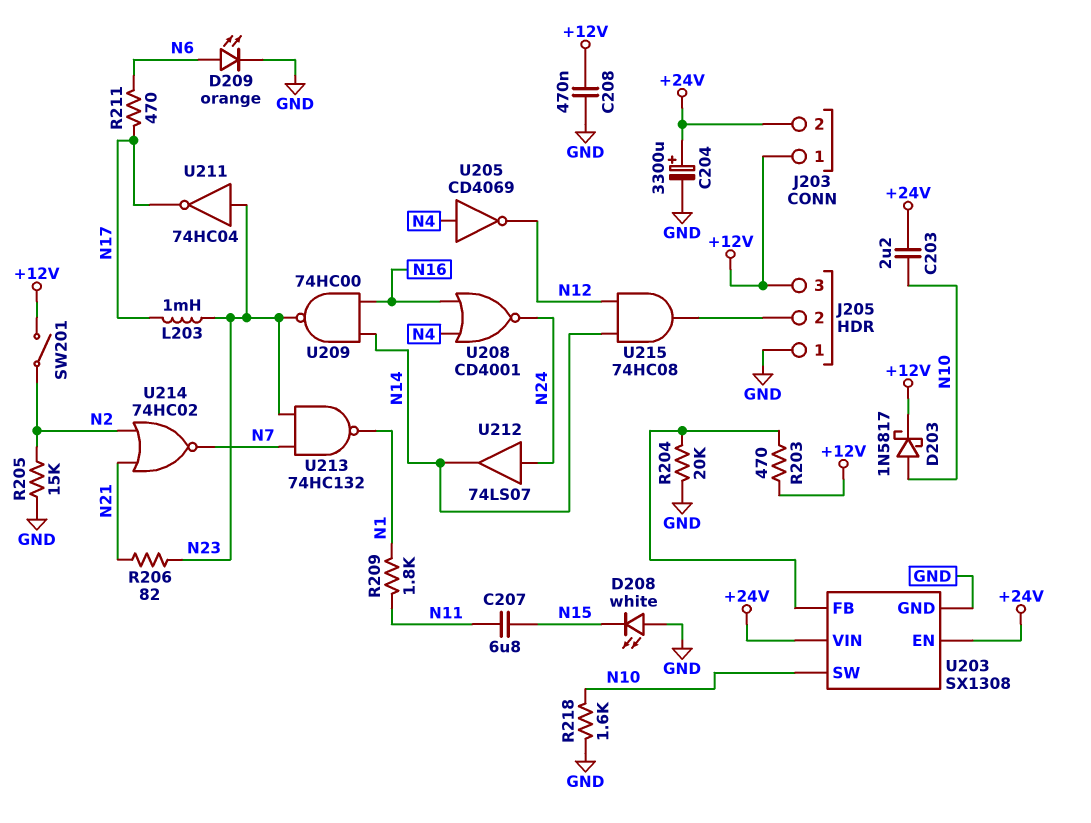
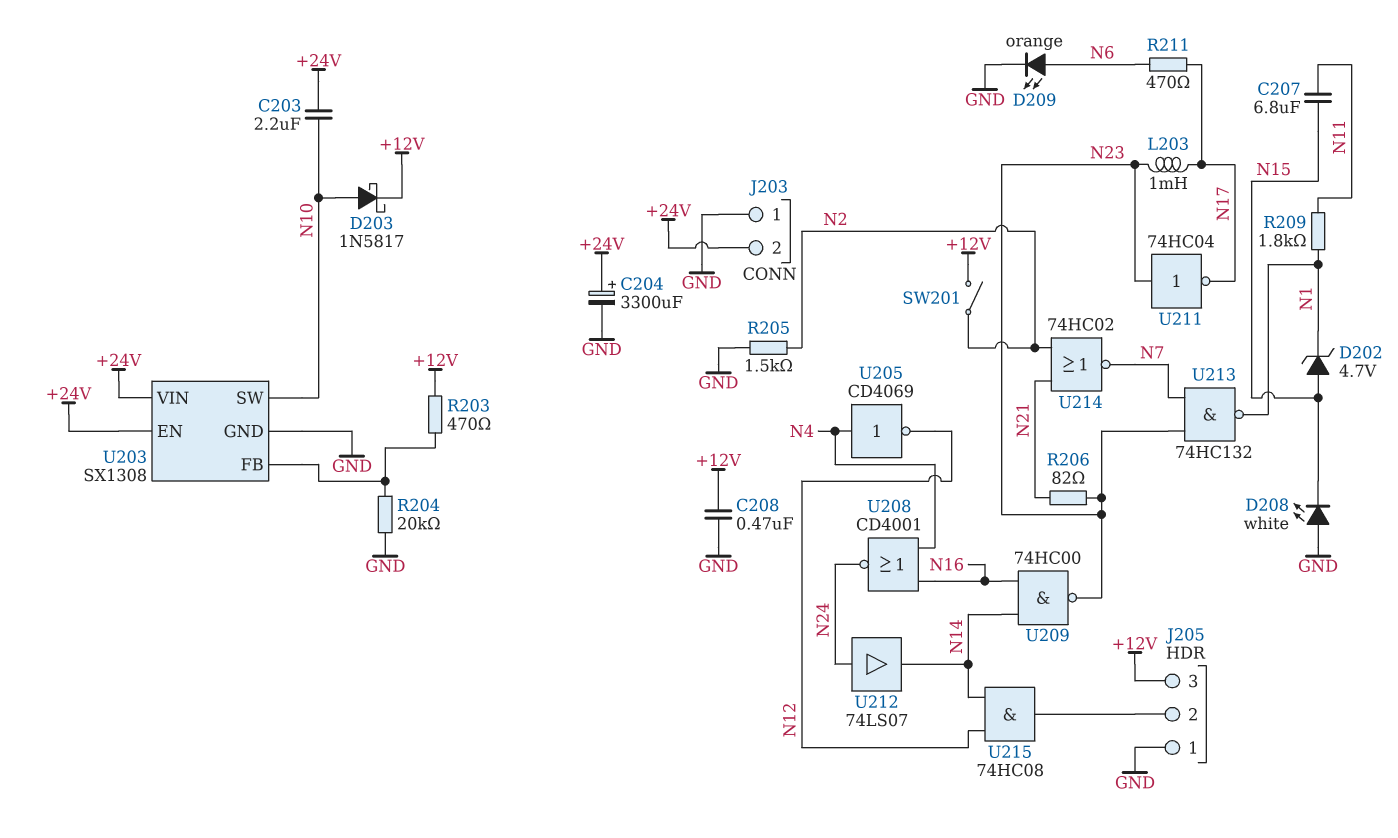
D202: none -> zener 4.7V (A N15, K N1)
J203 pin 1: +12V -> GND
R205: 15k (GND, N2) -> 1.5k (GND, N2)
R218: 1.6k (GND, N10) -> none

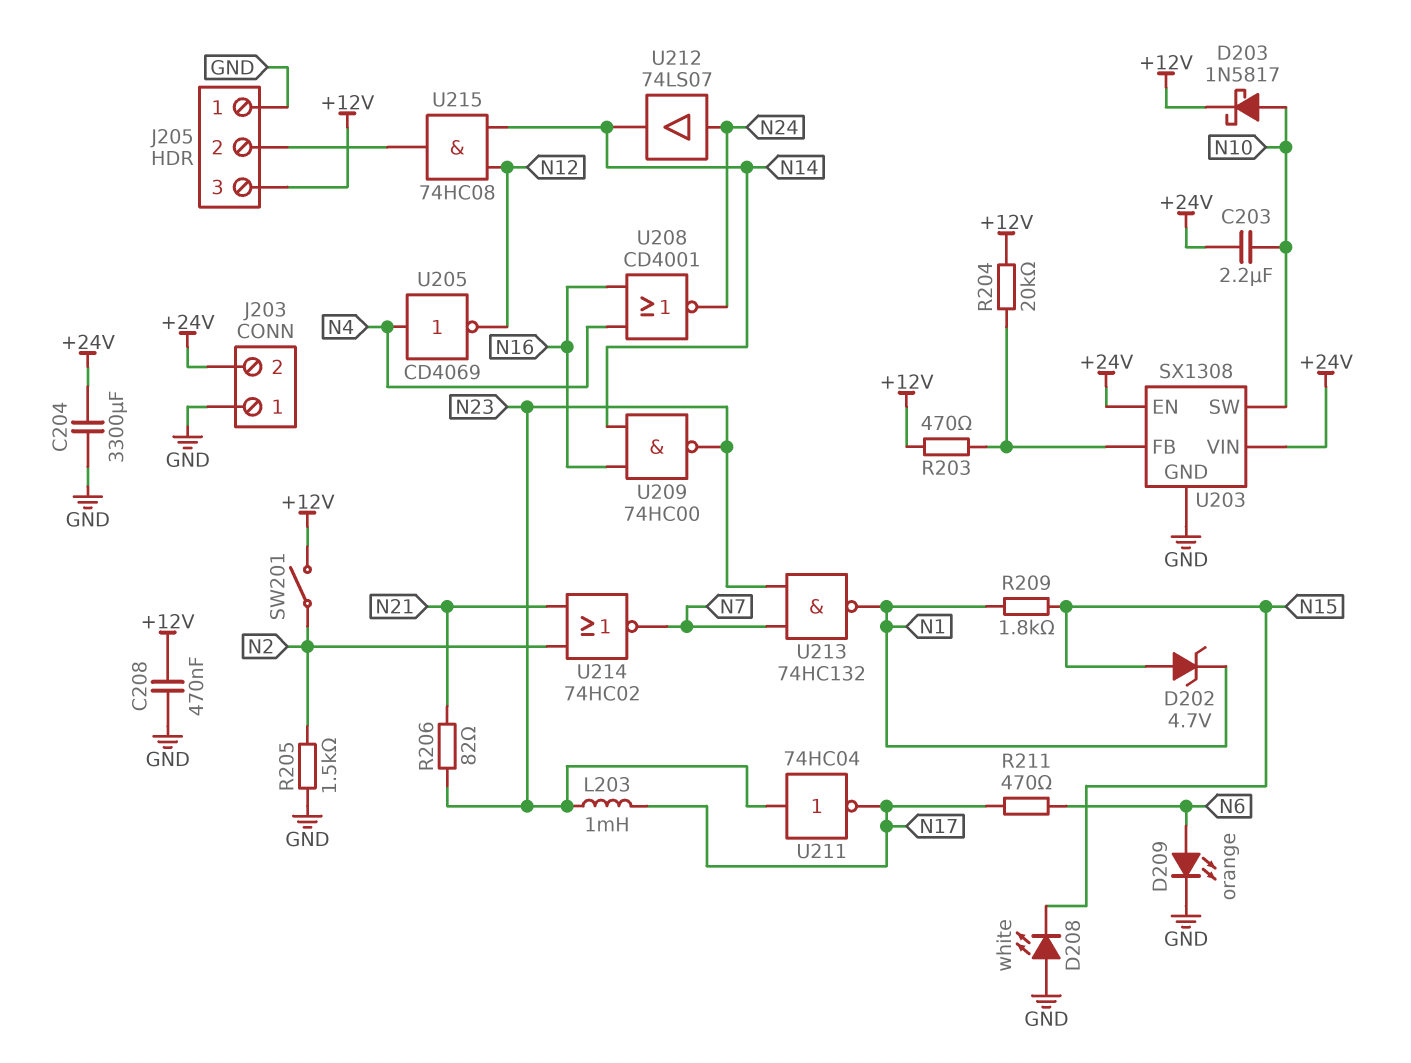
C204: 3300uF (plus +24V, minus GND) -> 3300uF (+24V, GND)
C207: 6.8uF (N11, N15) -> none
R204: 20k (GND, U203/FB) -> 20k (+12V, U203/FB)
R209: 1.8k (N1, N11) -> 1.8k (N1, N15)

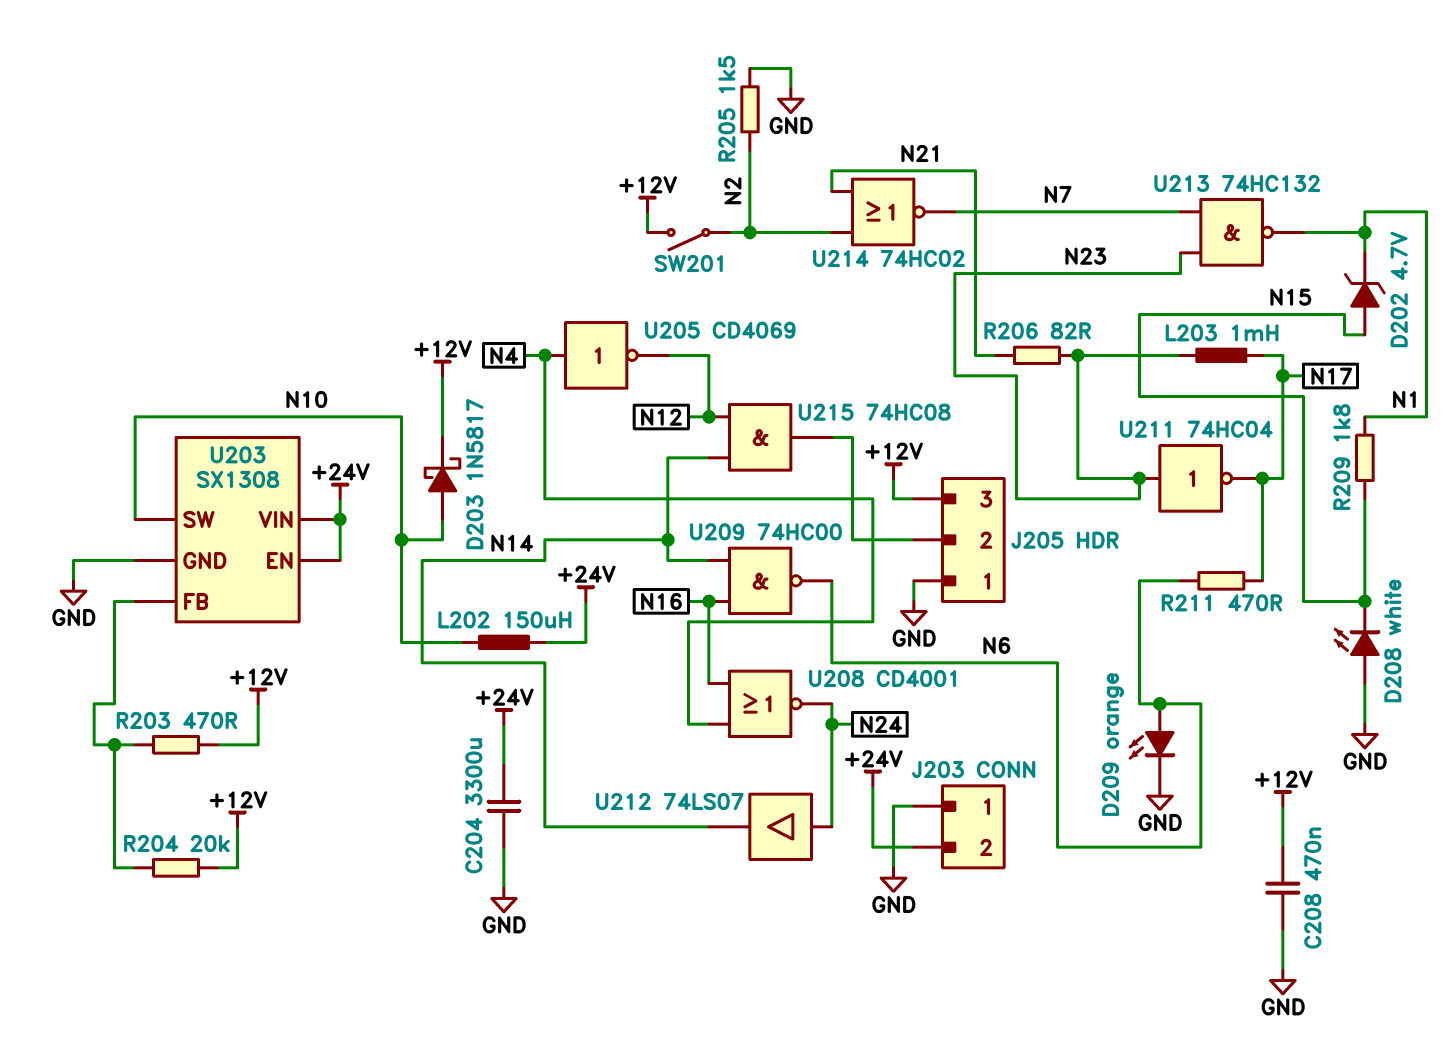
C203: 2.2uF (+24V, N10) -> none
L202: none -> 150uH (+24V, N10)
U209: NAND 74HC00 (in N14, in N16, out N23) -> NAND 74HC00 (in N14, in N16, out N6)

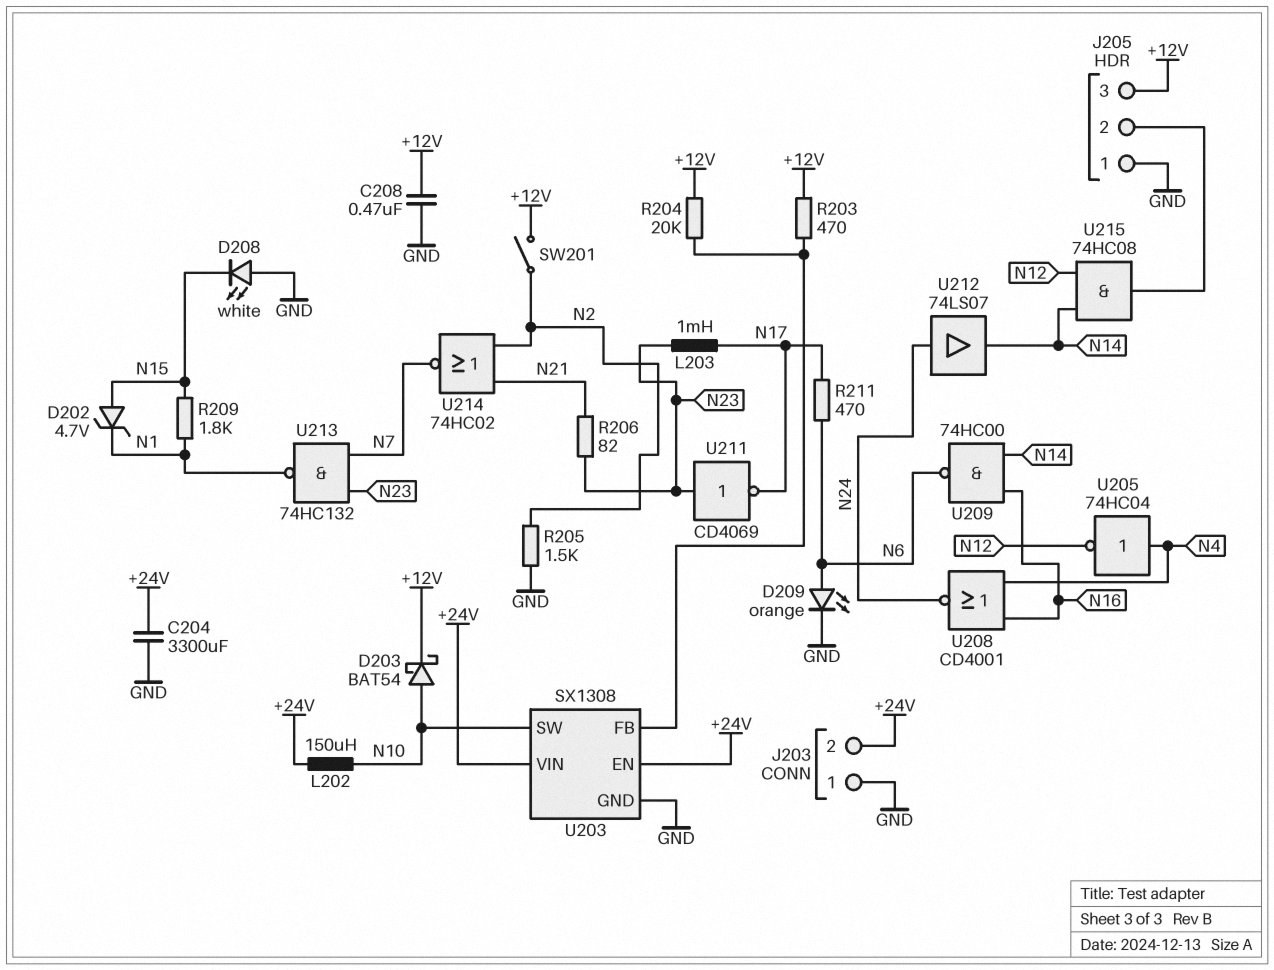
D203: schottky 1N5817 (A N10, K +12V) -> schottky BAT54 (A N10, K +12V)
U205: NOT CD4069 (in N4, out N12) -> NOT 74HC04 (in N4, out N12)
U211: NOT 74HC04 (in N23, out N17) -> NOT CD4069 (in N23, out N17)

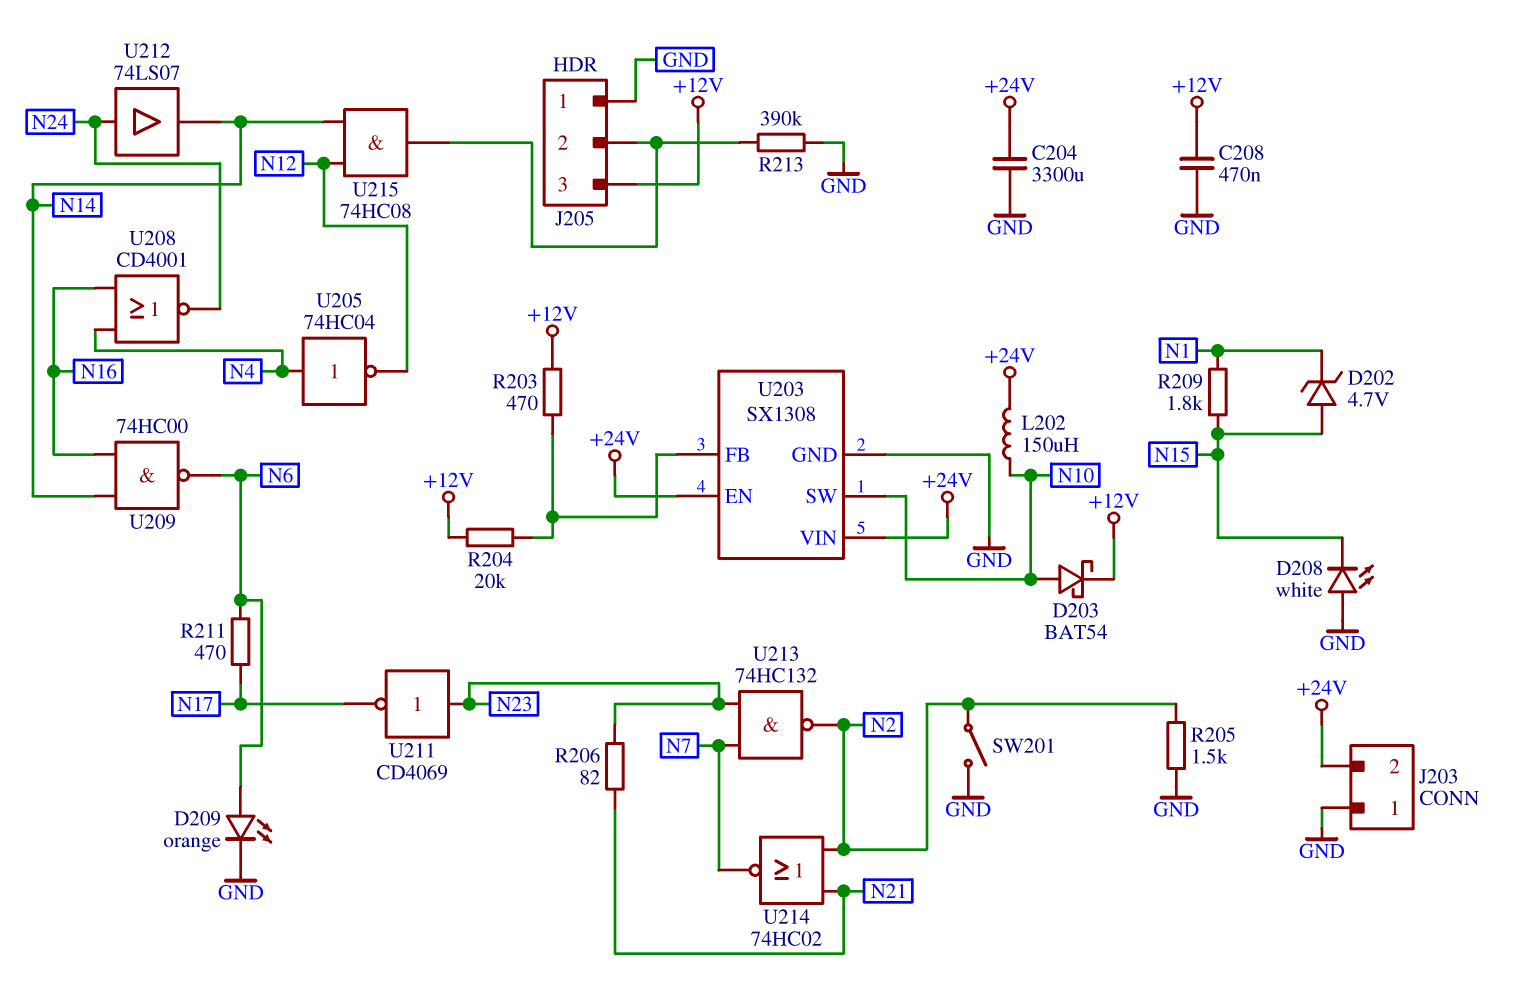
L203: 1mH (N17, N23) -> none
R213: none -> 390k (GND, J205/2)
SW201: switch (+12V, N2) -> switch (GND, N2)
U213: NAND 74HC132 (in N7, in N23, out N1) -> NAND 74HC132 (in N7, in N23, out N2)

